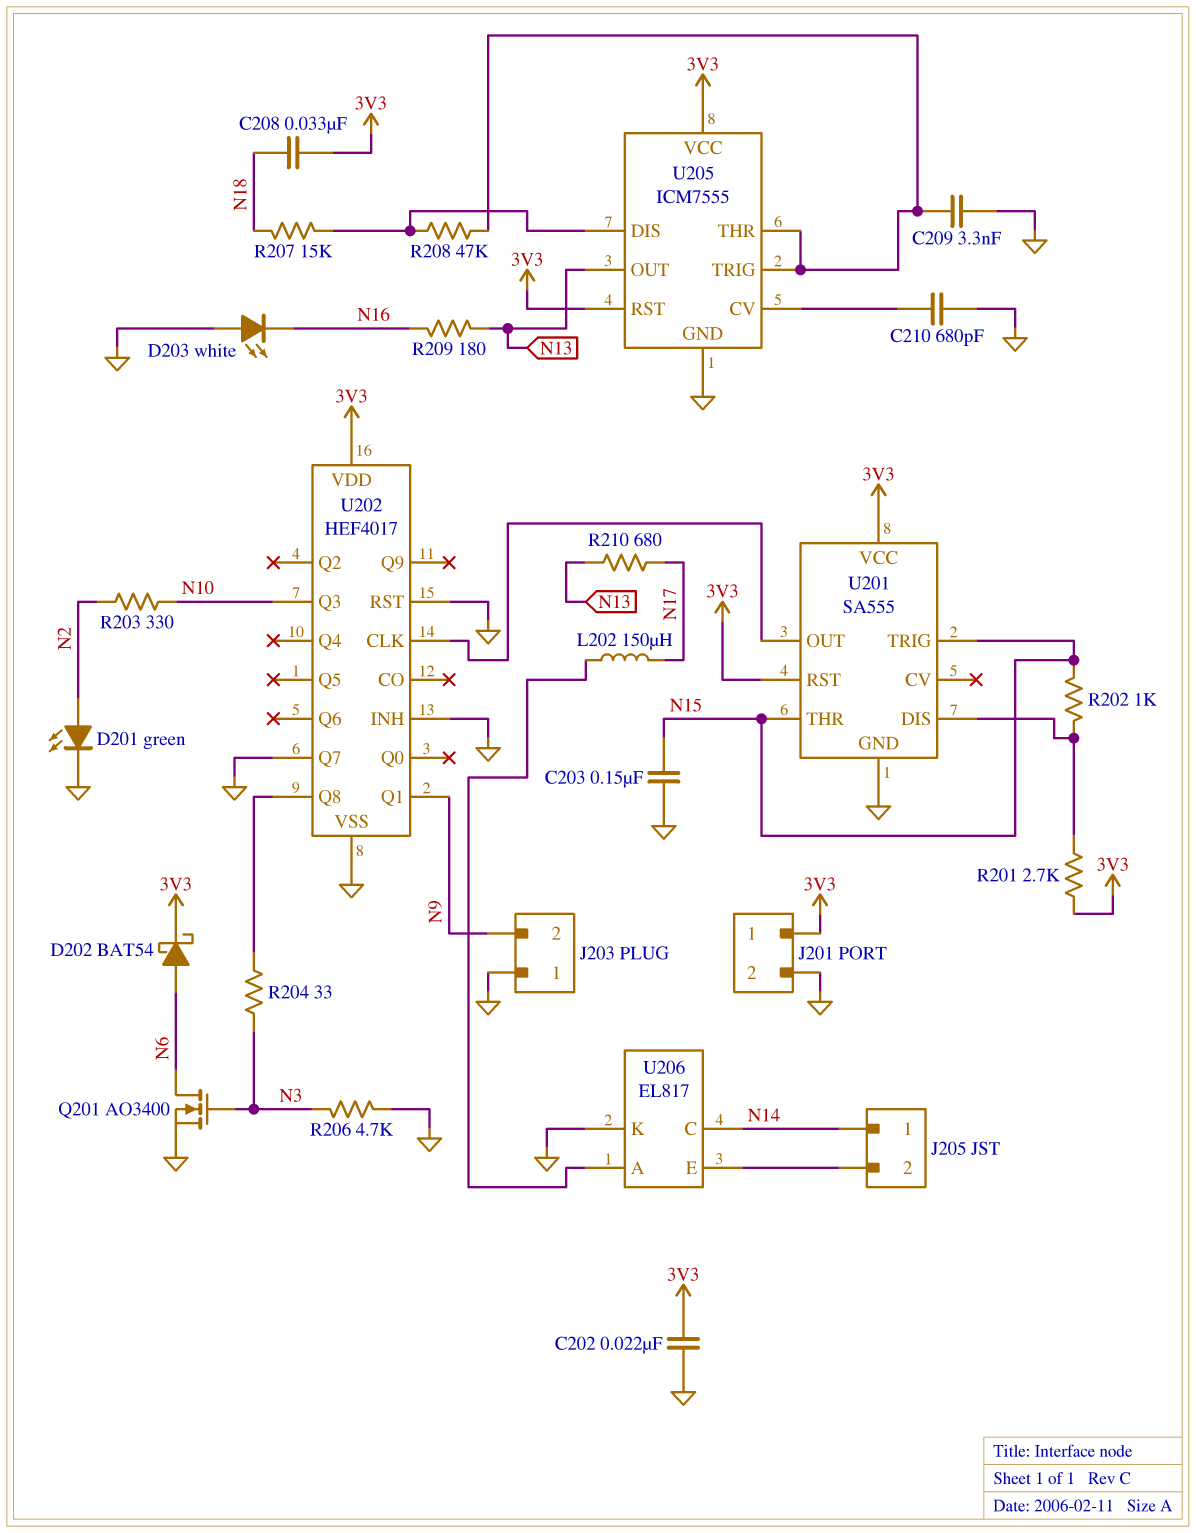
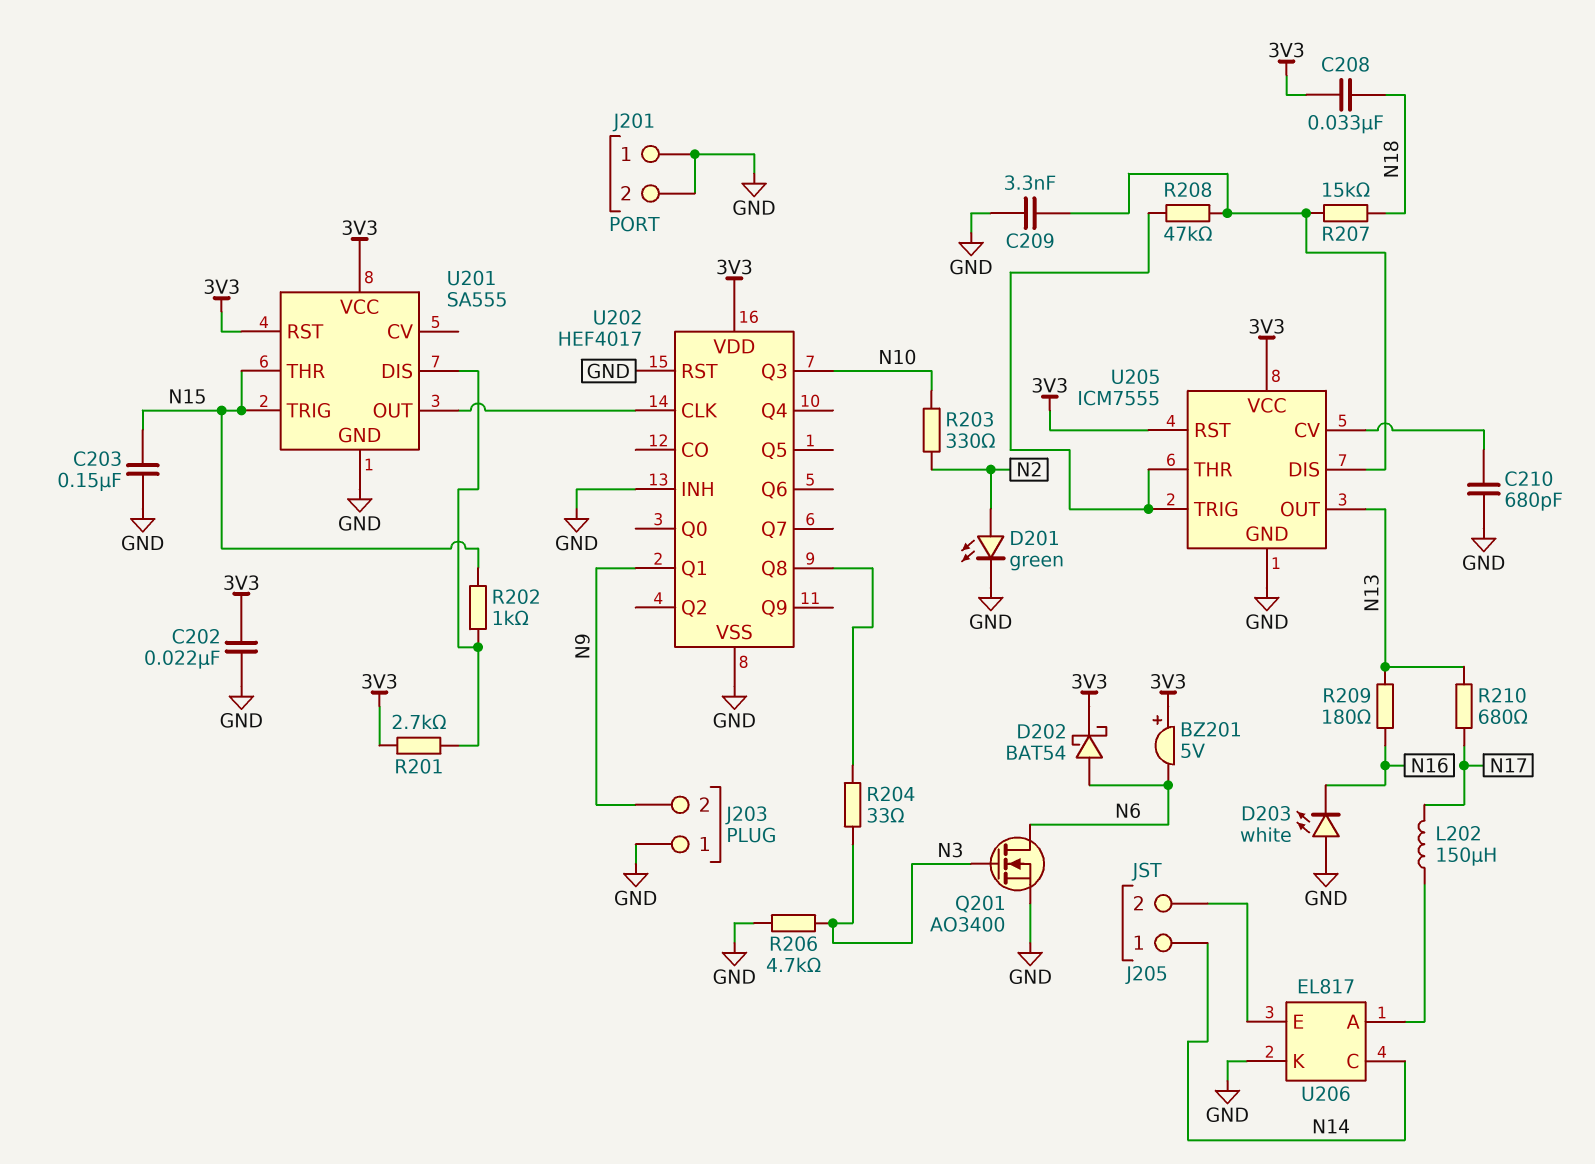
BZ201: none -> buzzer 5V (plus 3V3, minus N6)
C209: 3.3nF (GND, U205/THR) -> 3.3nF (GND, U205/DIS)
J201 pin 1: 3V3 -> GND
U202 pin Q7: GND -> none

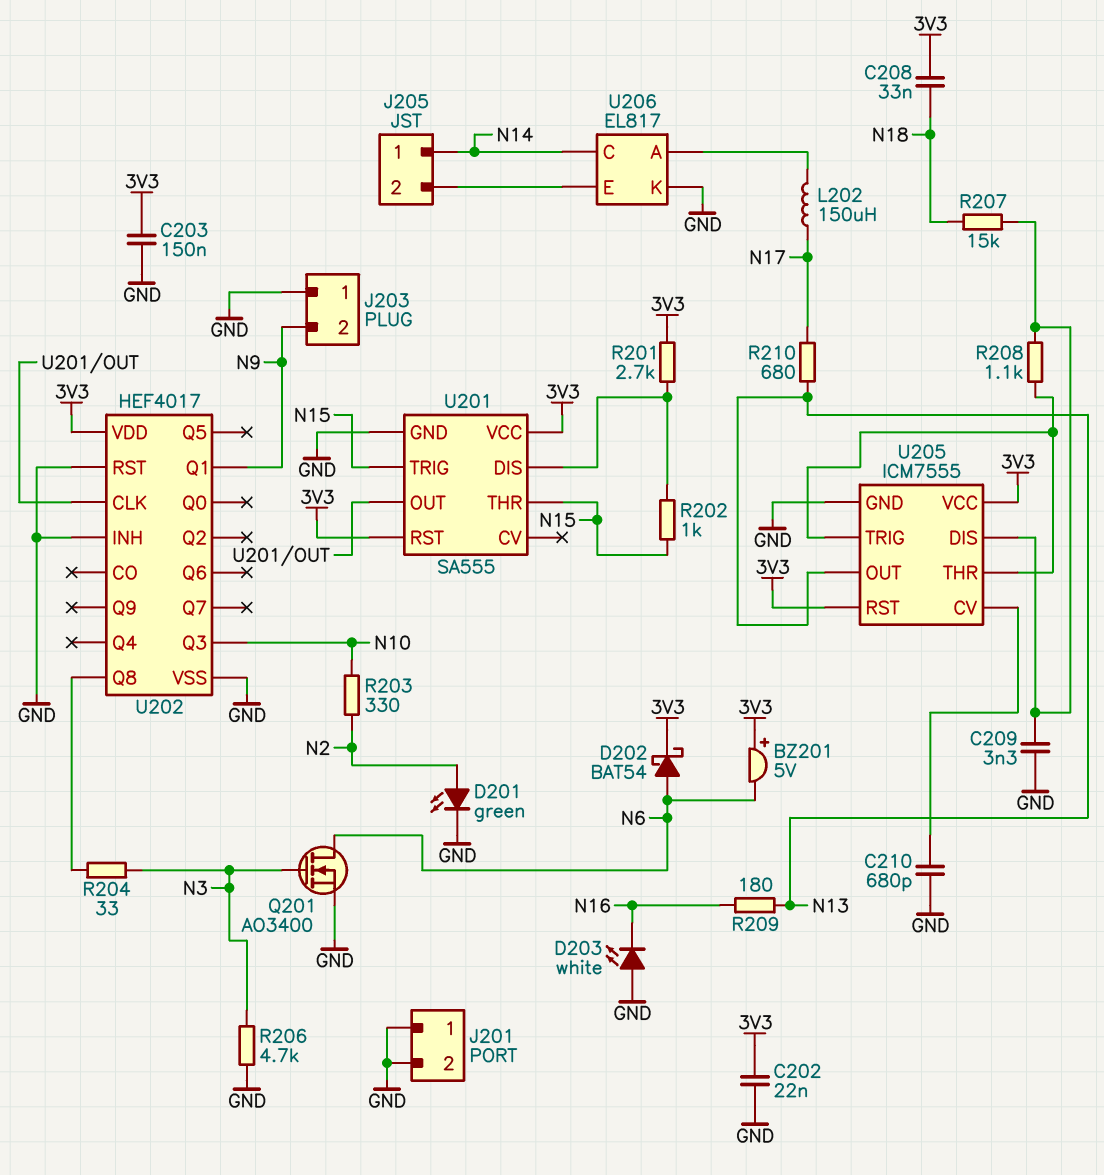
C203: 150nF (GND, N15) -> 150nF (3V3, GND)
R208: 47k (U205/DIS, U205/THR) -> 1.1k (U205/DIS, U205/THR)

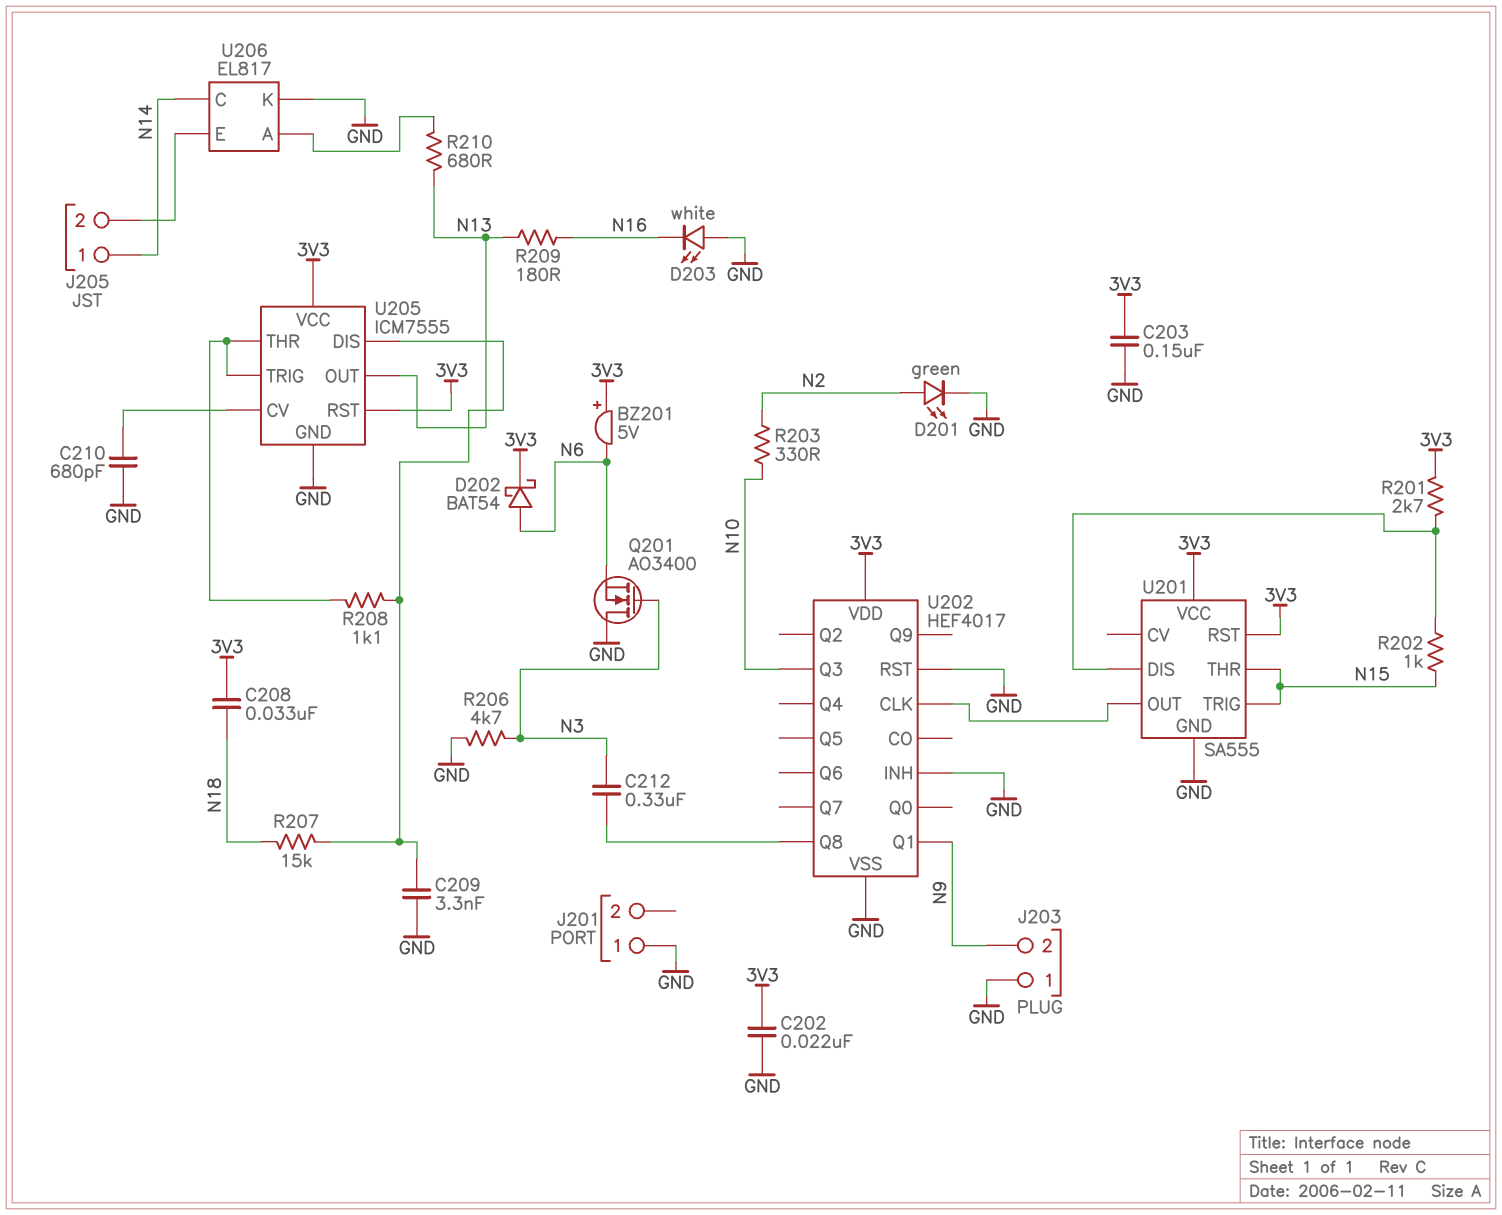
C212: none -> 330nF (N3, U202/Q8)
J201 pin 2: GND -> none
L202: 150uH (N17, U206/A) -> none
Q201: NMOS AO3400 (G N3, D N6, S GND) -> NMOS AO3400 (G N3, D GND, S N6)
R204: 33 (N3, U202/Q8) -> none
R210: 680 (N13, N17) -> 680 (N13, U206/A)

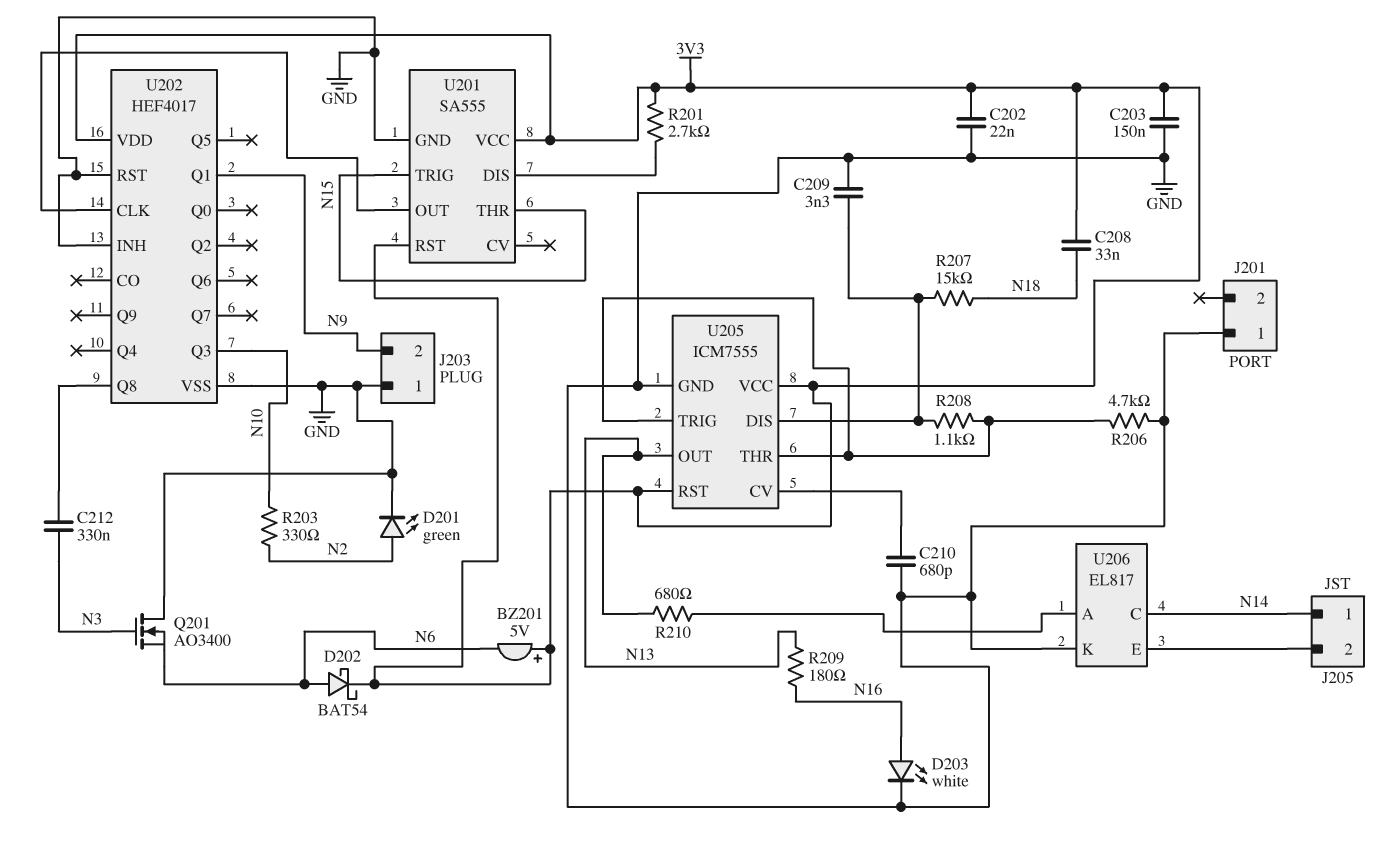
D203: LED white (A GND, K N16) -> LED white (A N16, K GND)
R202: 1k (N15, U201/DIS) -> none
R206: 4.7k (GND, N3) -> 4.7k (GND, U205/THR)

